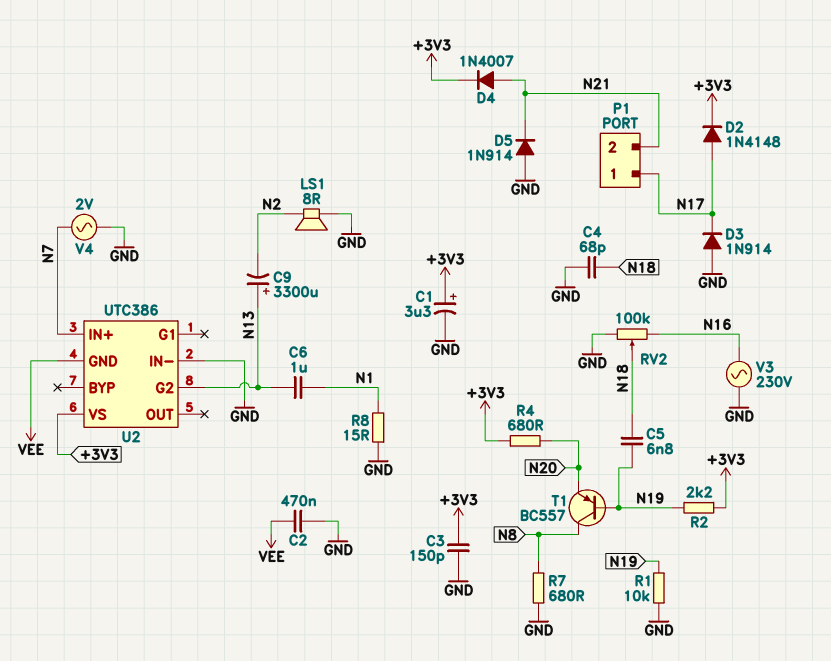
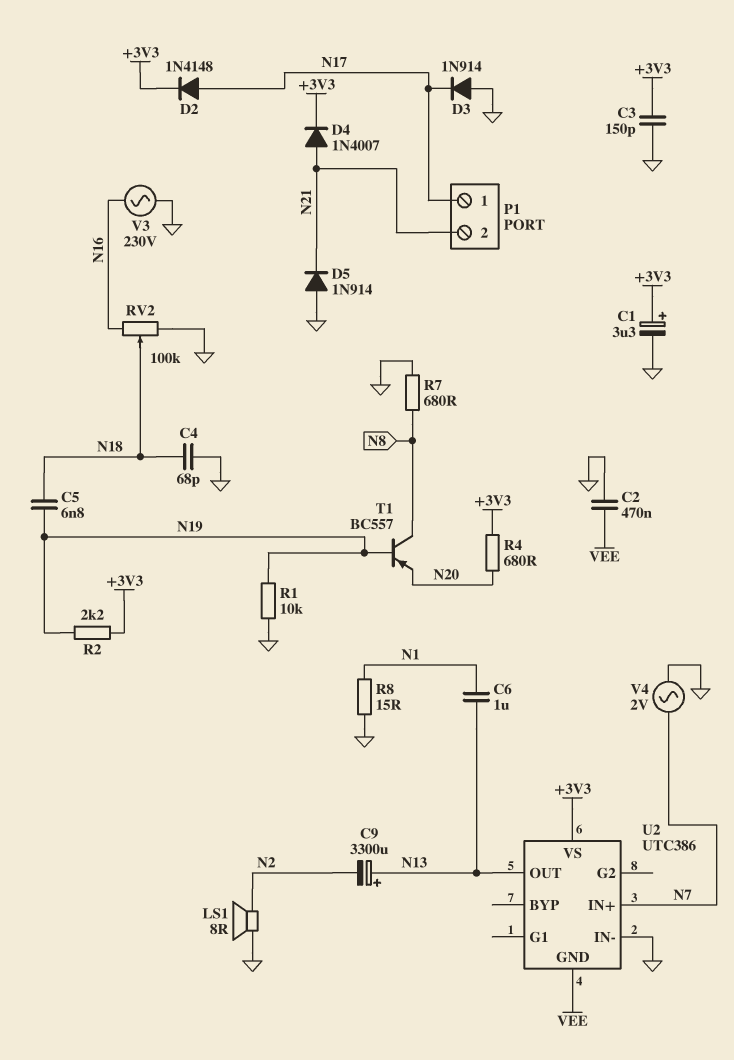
U2 pin G2: N13 -> none
U2 pin OUT: none -> N13

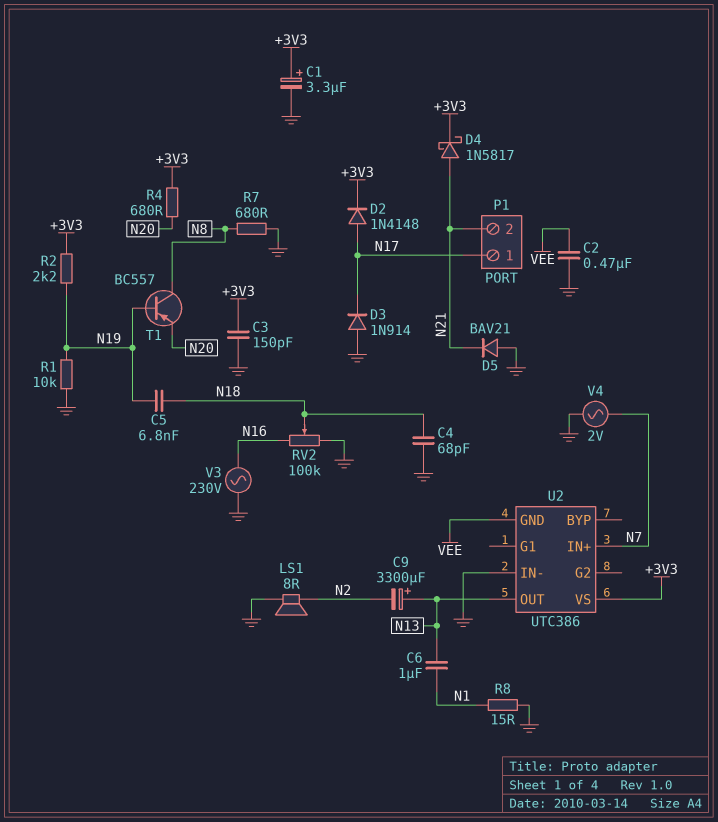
D4: diode 1N4007 (A N21, K +3V3) -> schottky 1N5817 (A N21, K +3V3)
D5: diode 1N914 (A GND, K N21) -> diode BAV21 (A GND, K N21)

